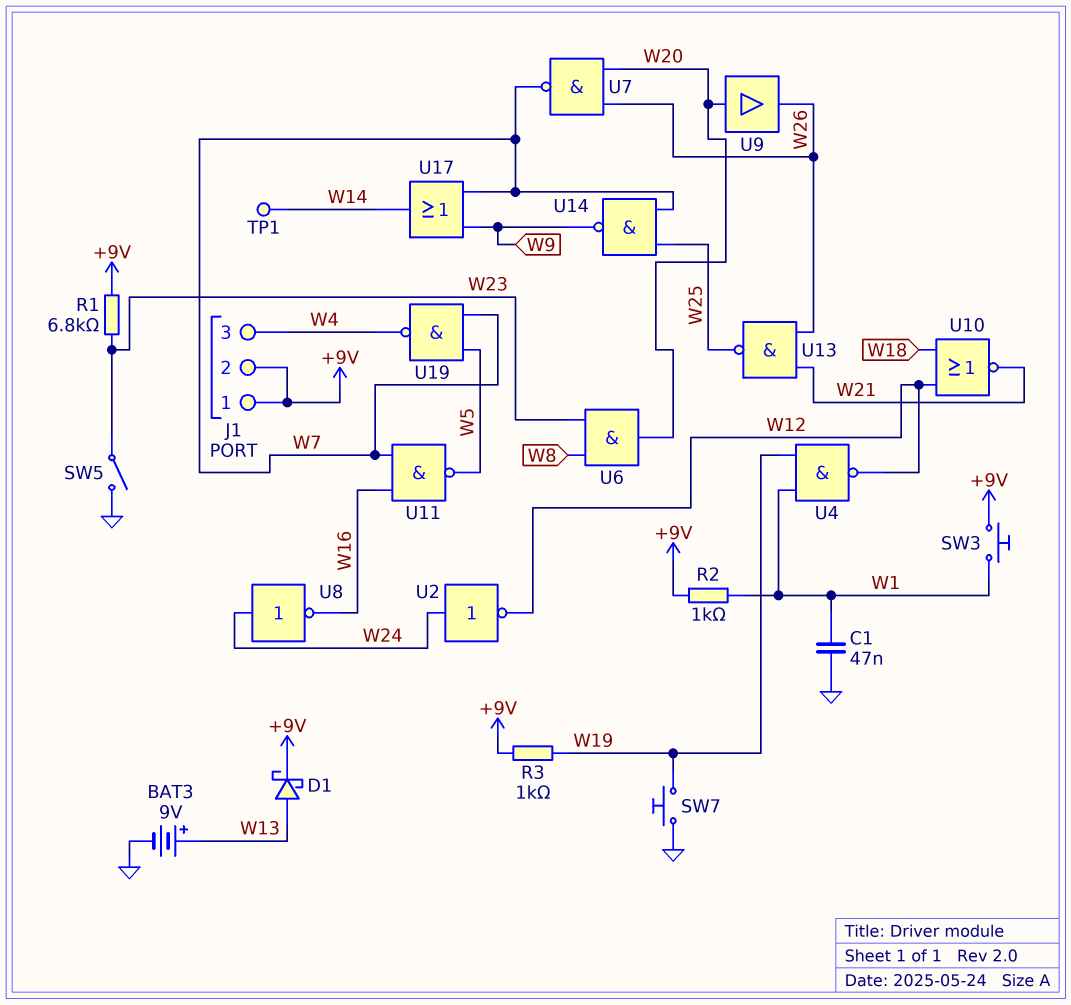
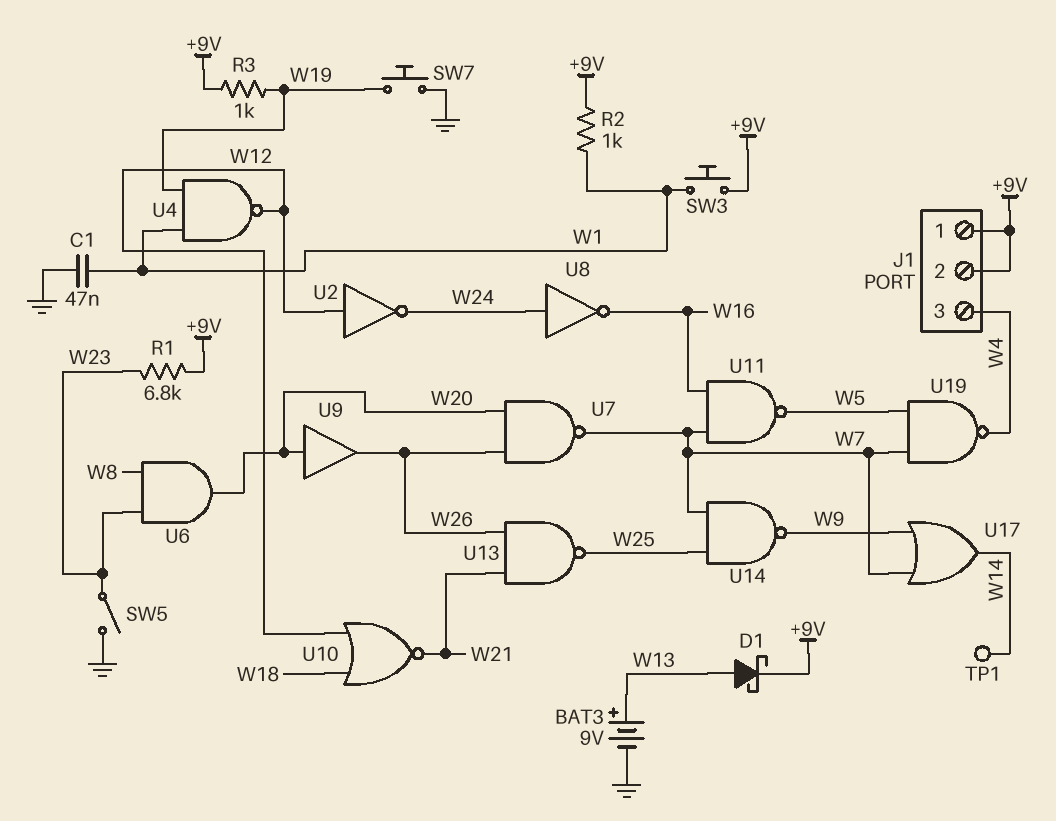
U2: NOT (in W24, out W12) -> NOT (in W12, out W24)

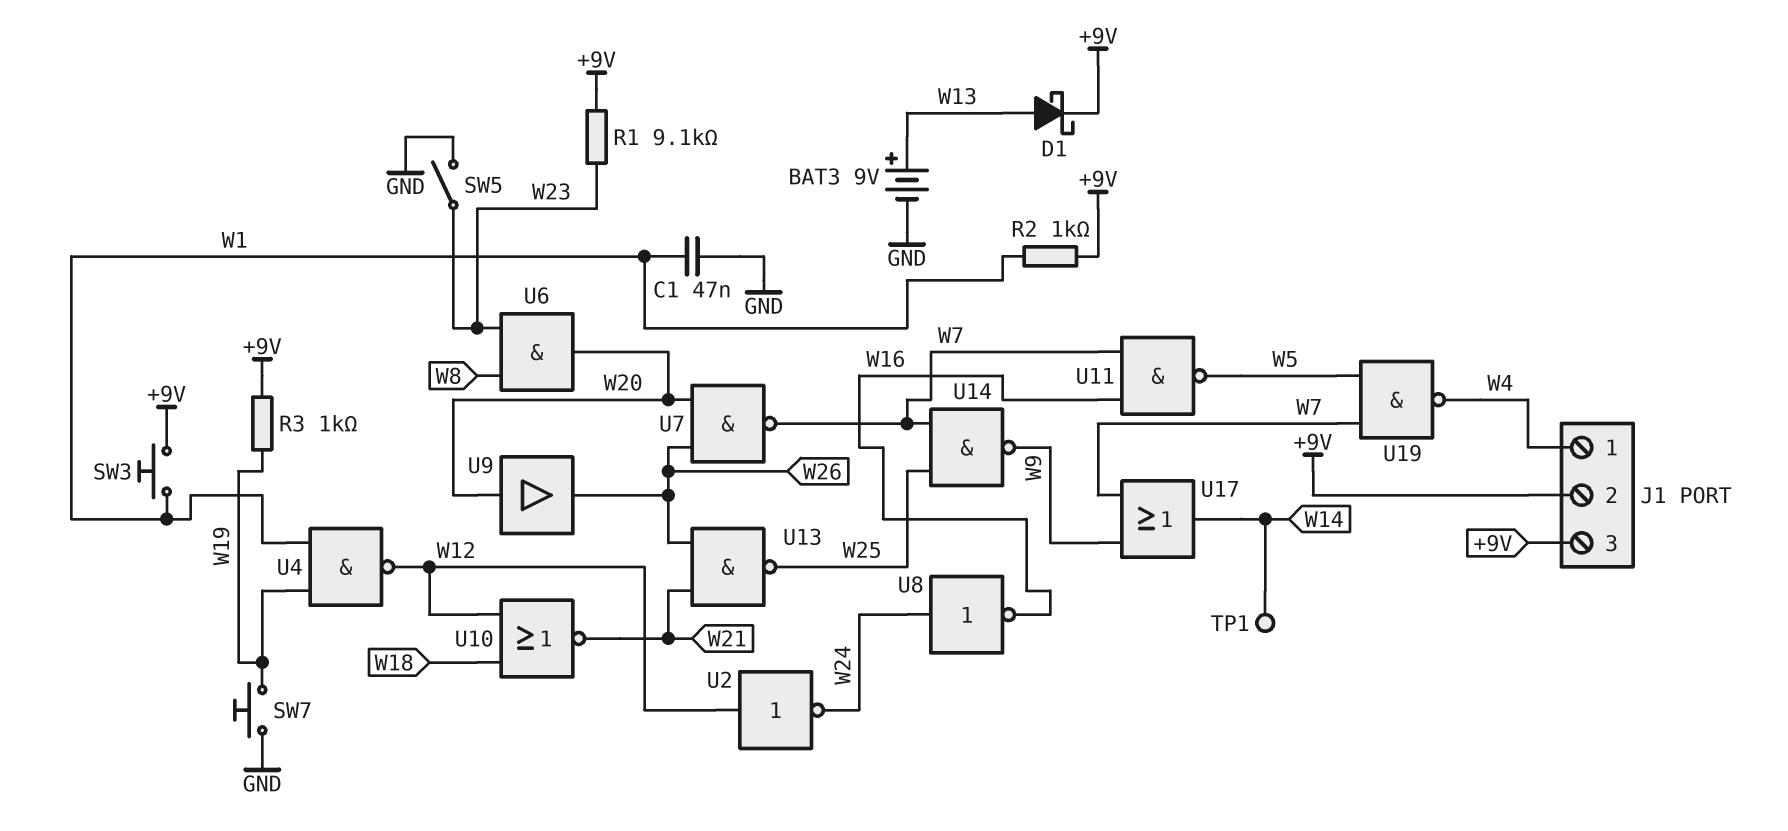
J1 pin 1: +9V -> W4
J1 pin 3: W4 -> +9V
R1: 6.8k (+9V, W23) -> 9.1k (+9V, W23)

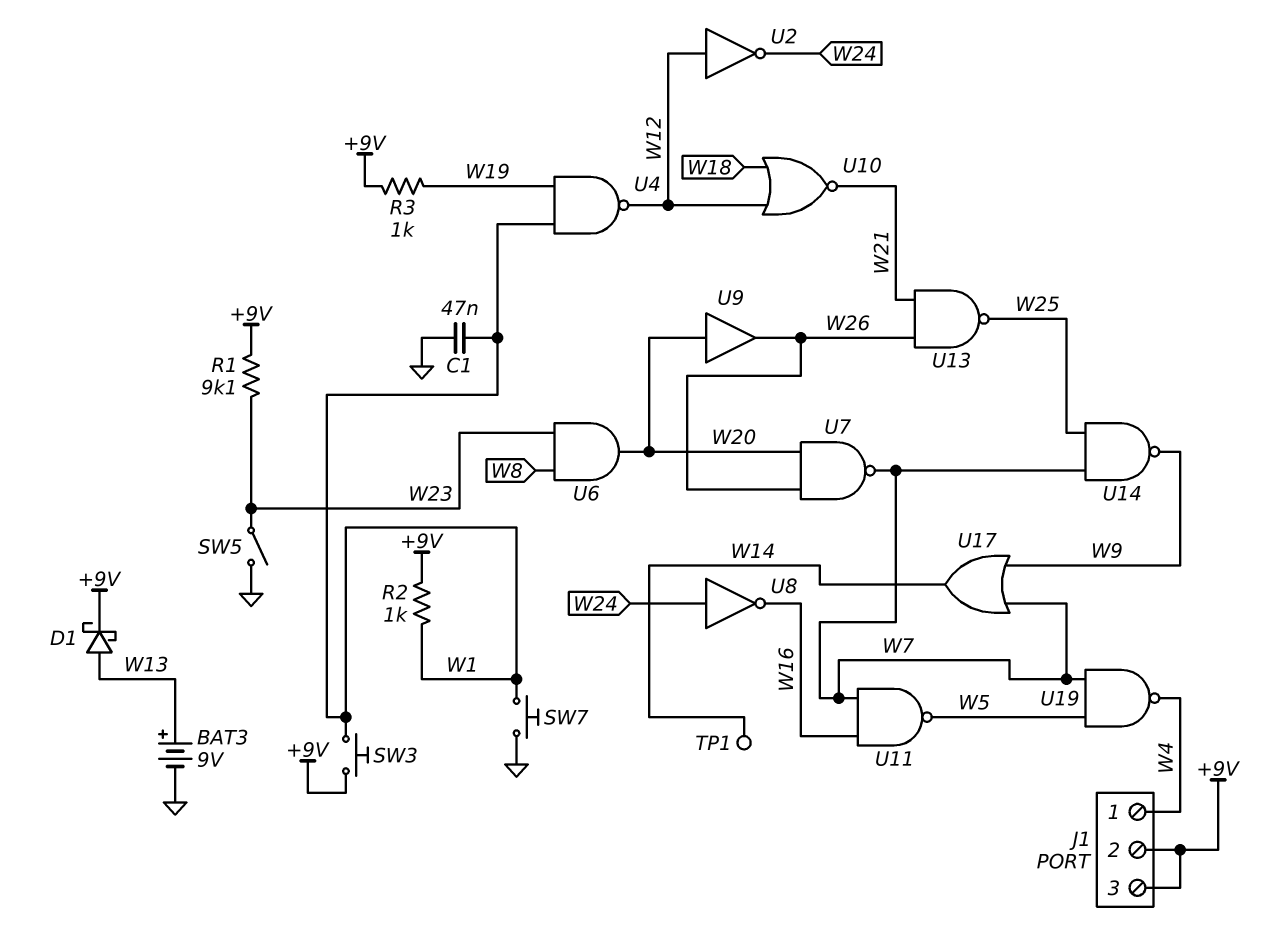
SW7: button (GND, W19) -> button (GND, W1)

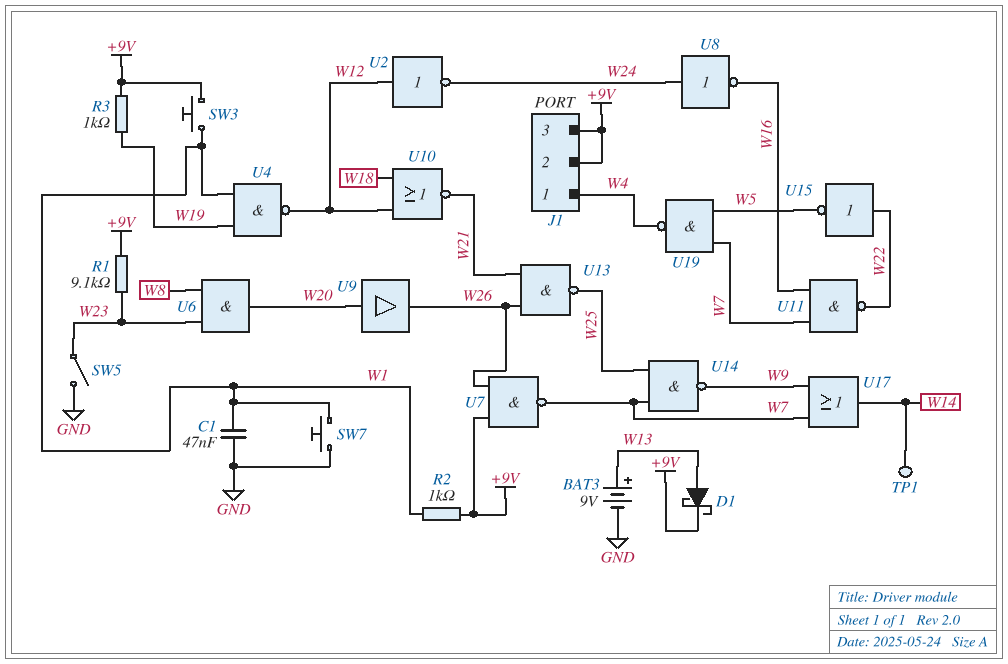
U7: NAND (in W20, in W26, out W7) -> NAND (in +9V, in W26, out W7)
U11: NAND (in W7, in W16, out W5) -> NAND (in W7, in W16, out W22)
U15: none -> NOT (in W22, out W5)

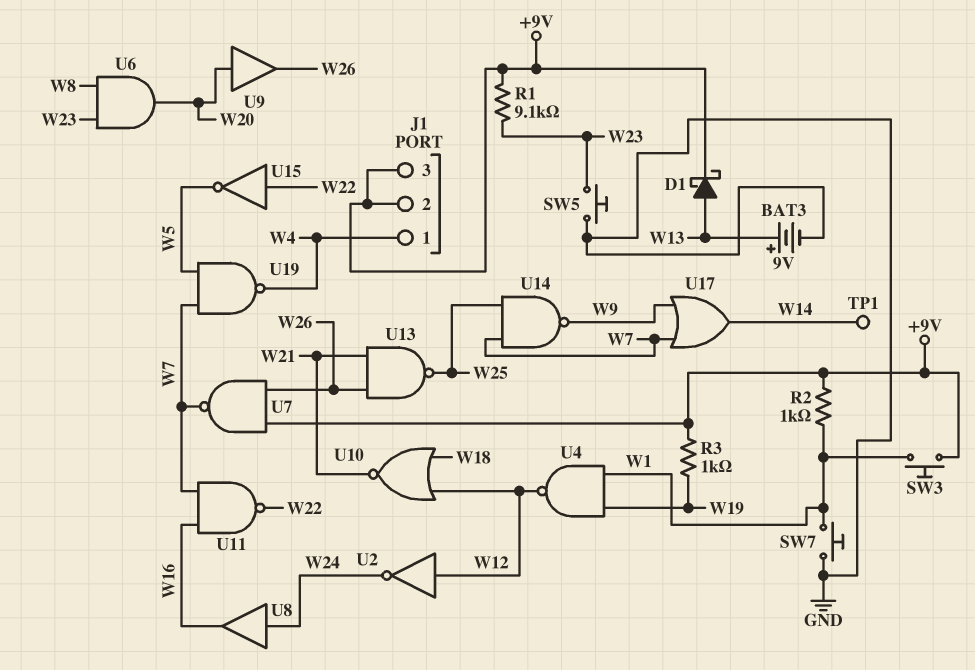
C1: 47nF (GND, W1) -> none
SW5: switch (GND, W23) -> button (GND, W23)
U8: NOT (in W24, out W16) -> buffer (in W24, out W16)

